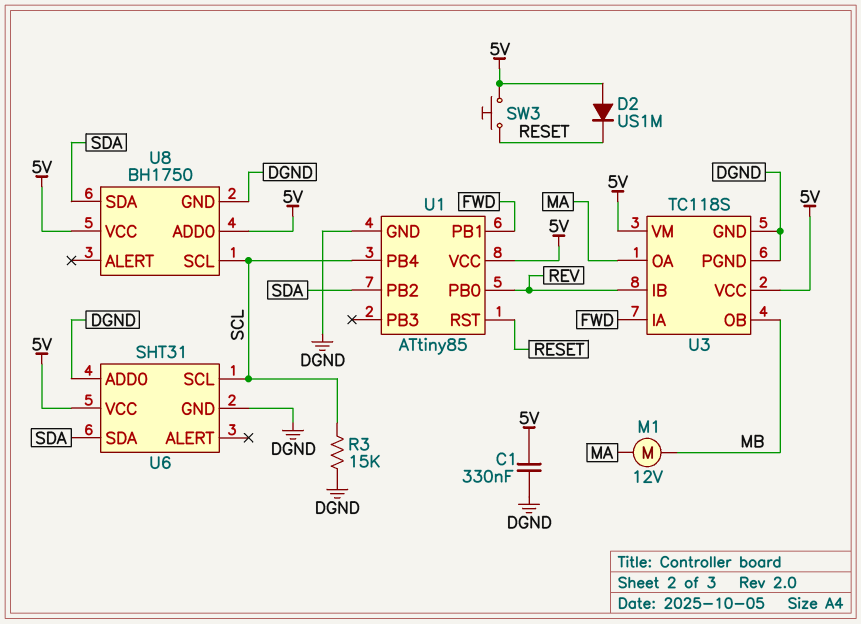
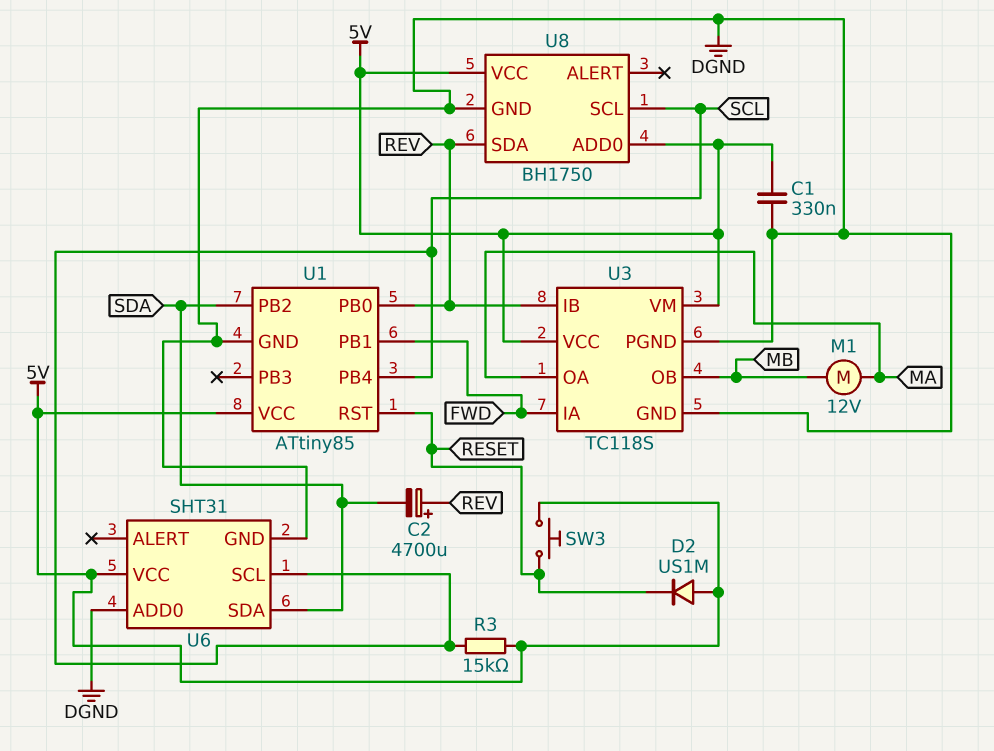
C2: none -> 4700uF (plus REV, minus SDA)
R3: 15k (DGND, SCL) -> 15k (5V, SCL)
U8 pin SDA: SDA -> REV

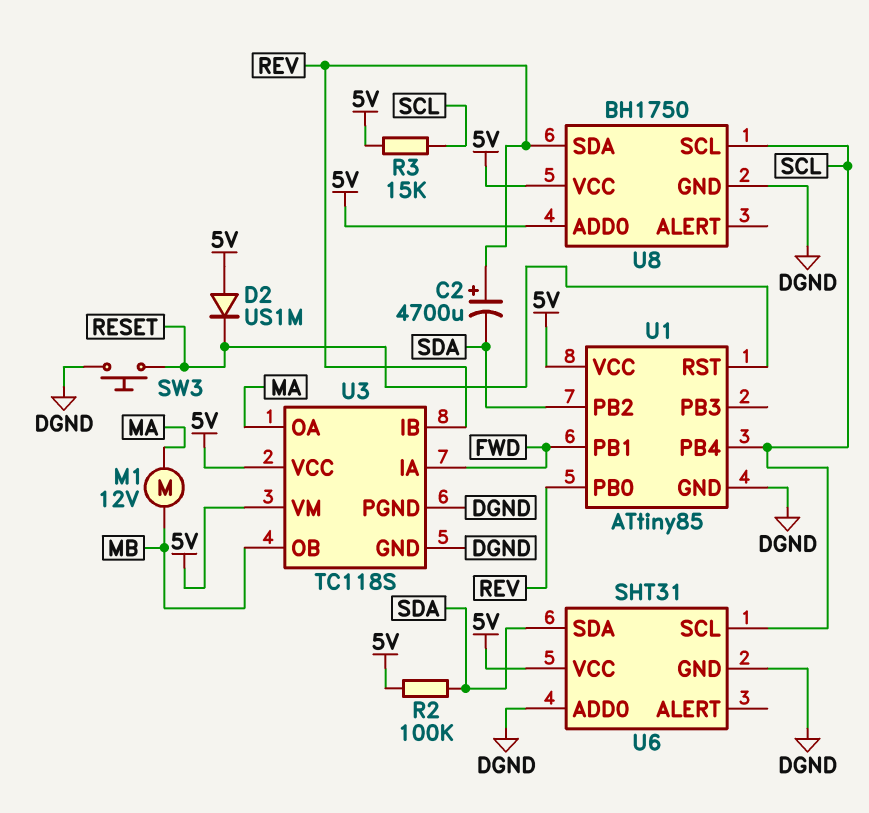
C1: 330nF (5V, DGND) -> none
R2: none -> 100k (5V, SDA)
SW3: button (5V, RESET) -> button (DGND, RESET)

